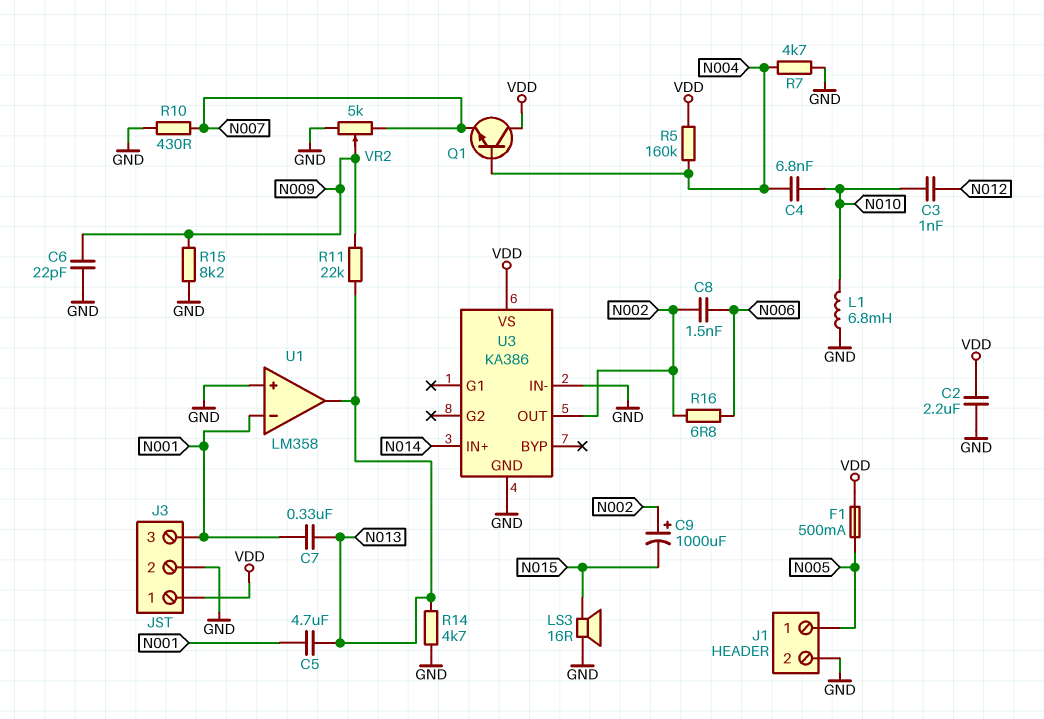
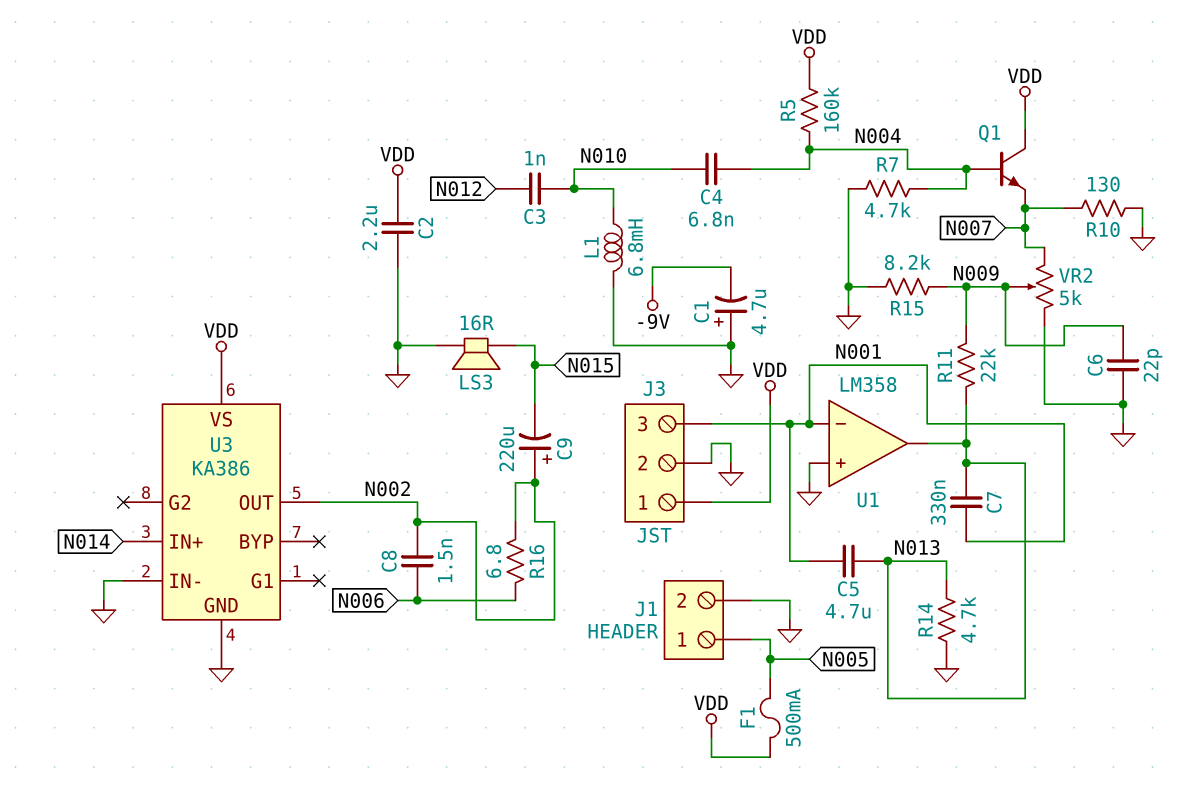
C1: none -> 4.7uF (plus GND, minus -9V)
C9: 1000uF (plus N002, minus N015) -> 220uF (plus N002, minus N015)
R10: 430 (GND, N007) -> 130 (GND, N007)

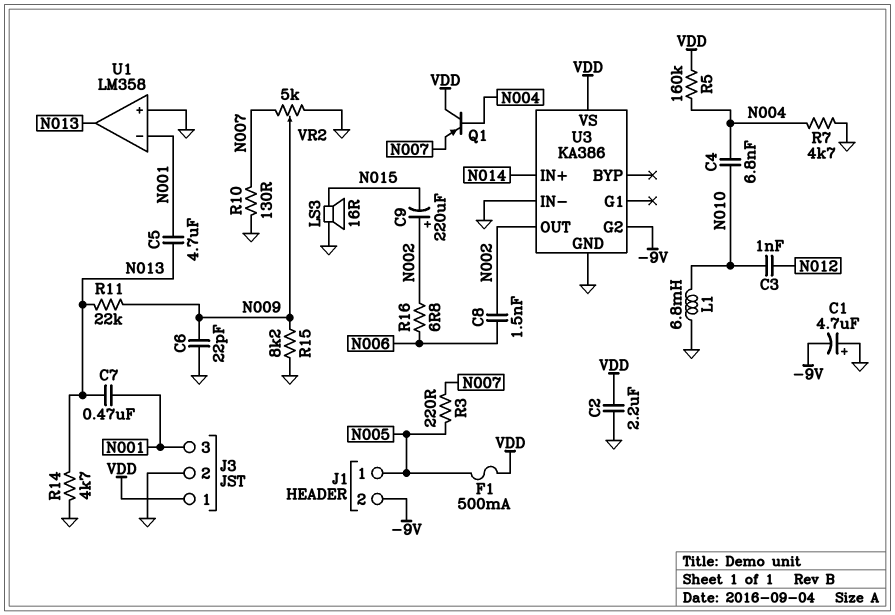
C7: 330nF (N001, N013) -> 470nF (N001, N013)
J1 pin 2: GND -> -9V
Q1: NPN (B N004, C VDD, E N007) -> PNP (B N004, C VDD, E N007)
R3: none -> 220 (N005, N007)
U3 pin G2: none -> -9V

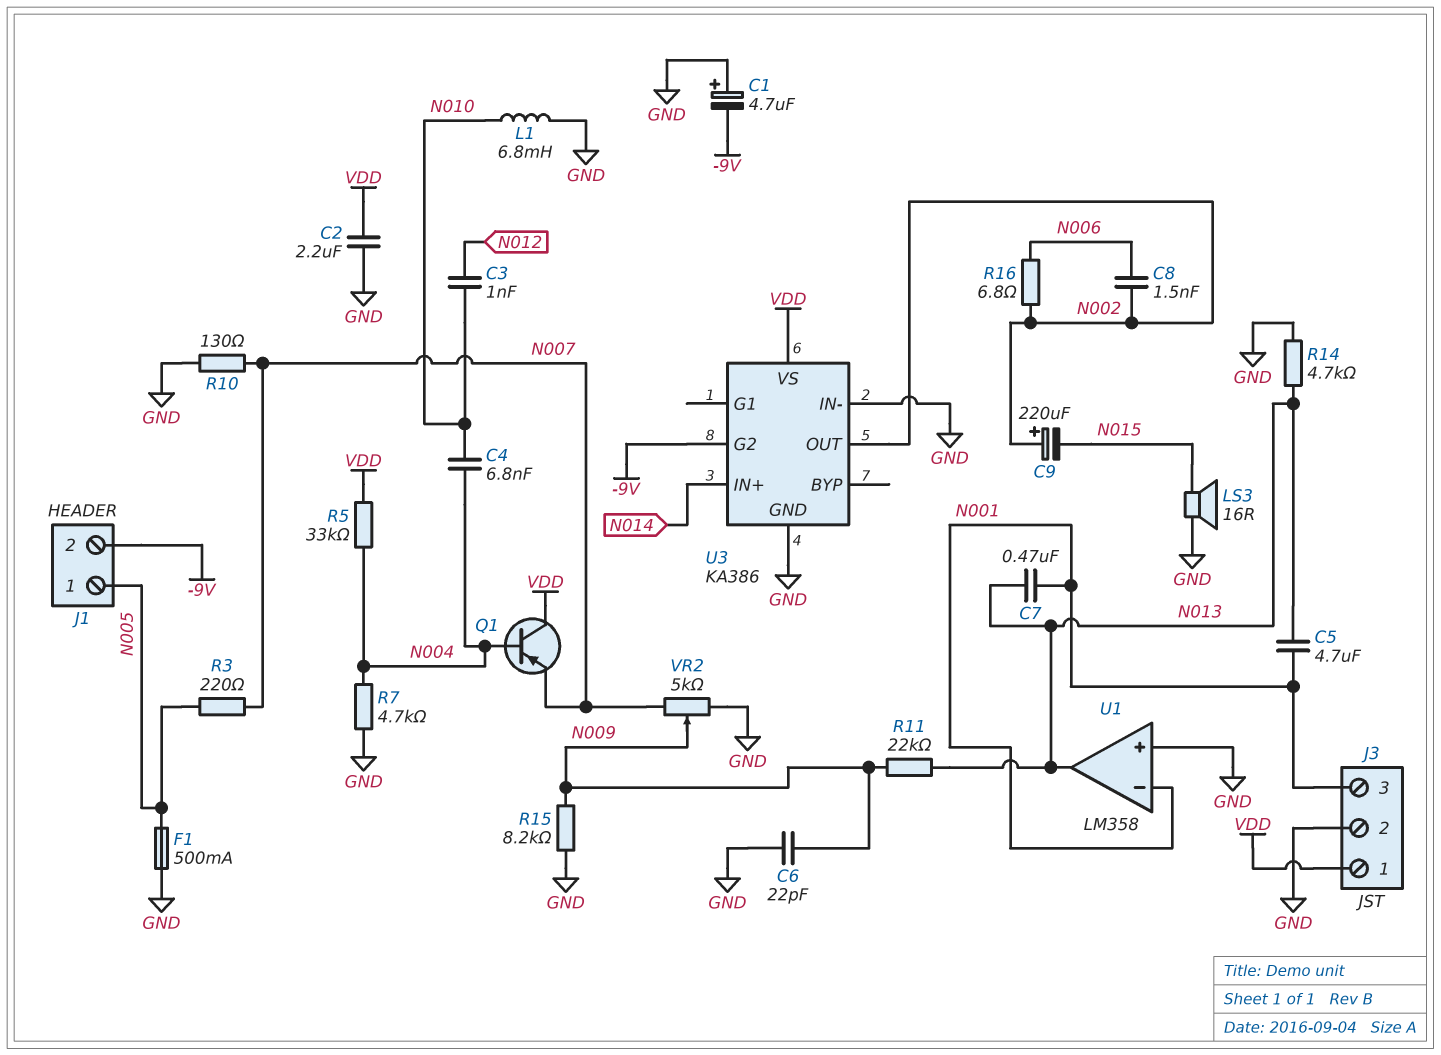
F1: 500mA (N005, VDD) -> 500mA (GND, N005)
R5: 160k (N004, VDD) -> 33k (N004, VDD)

